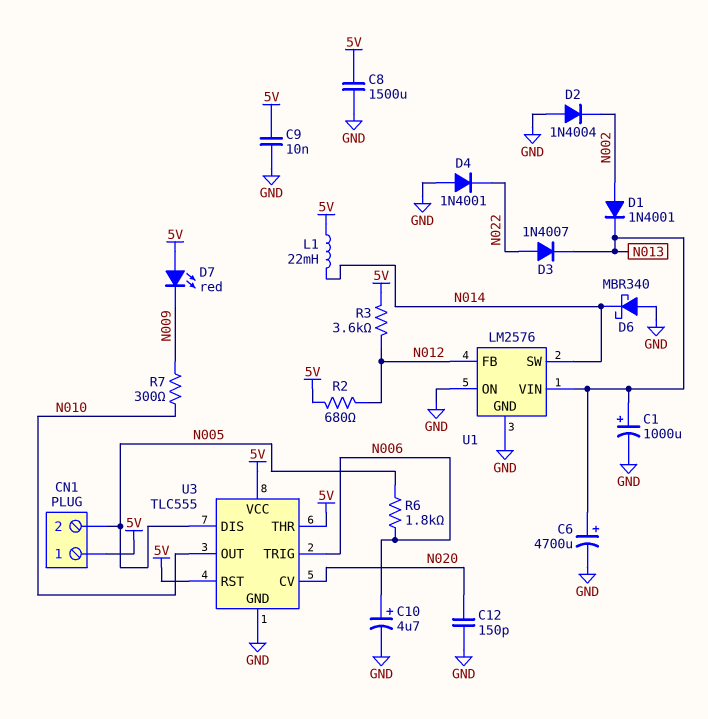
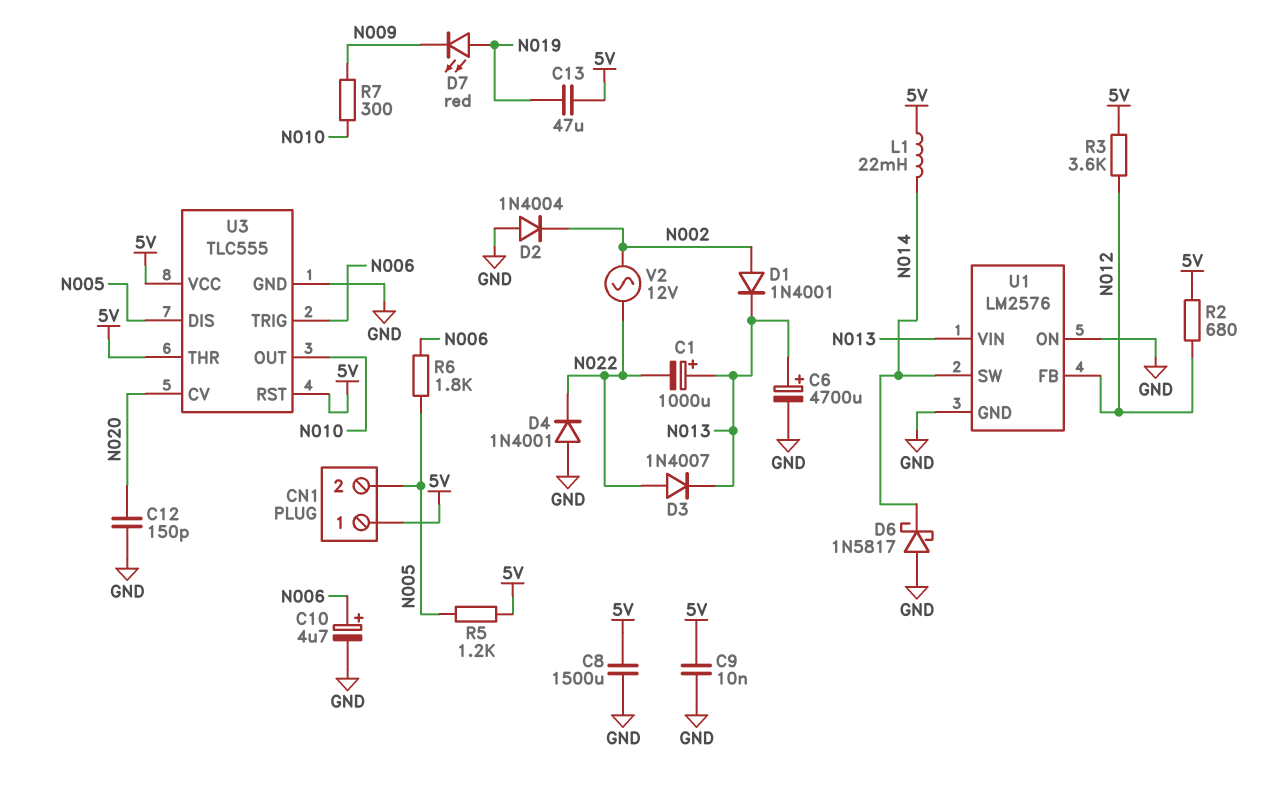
C1: 1000uF (plus N013, minus GND) -> 1000uF (plus N013, minus N022)
C13: none -> 47uF (5V, N019)
D6: schottky MBR340 (A GND, K N014) -> schottky 1N5817 (A GND, K N014)
D7: LED red (A 5V, K N009) -> LED red (A N019, K N009)
R5: none -> 1.2k (5V, N005)
V2: none -> AC 12V (N002, N022)

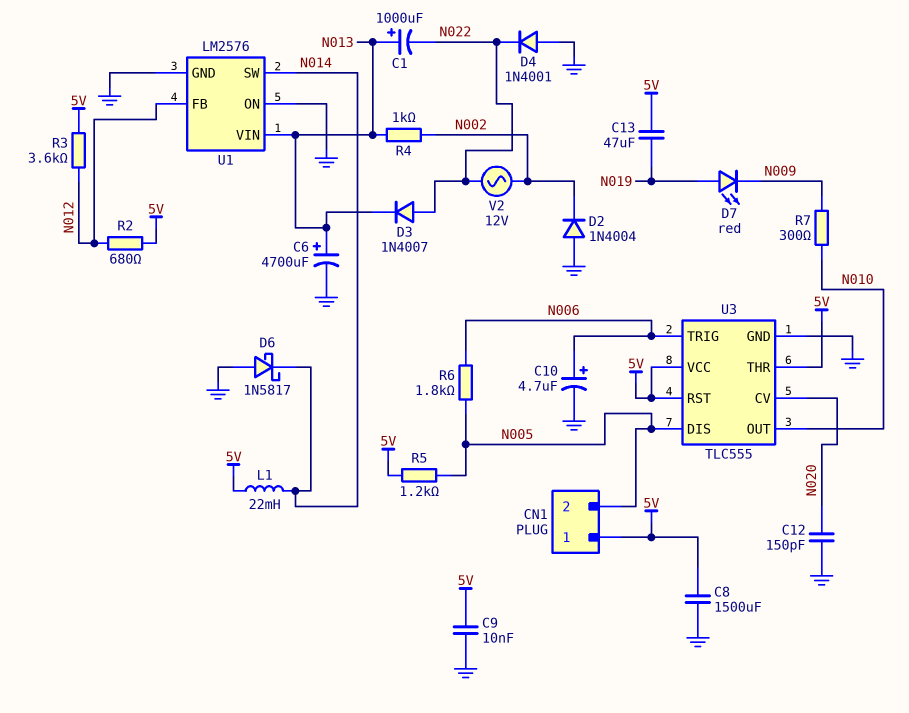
D1: diode 1N4001 (A N002, K N013) -> none
R4: none -> 1k (N002, N013)

